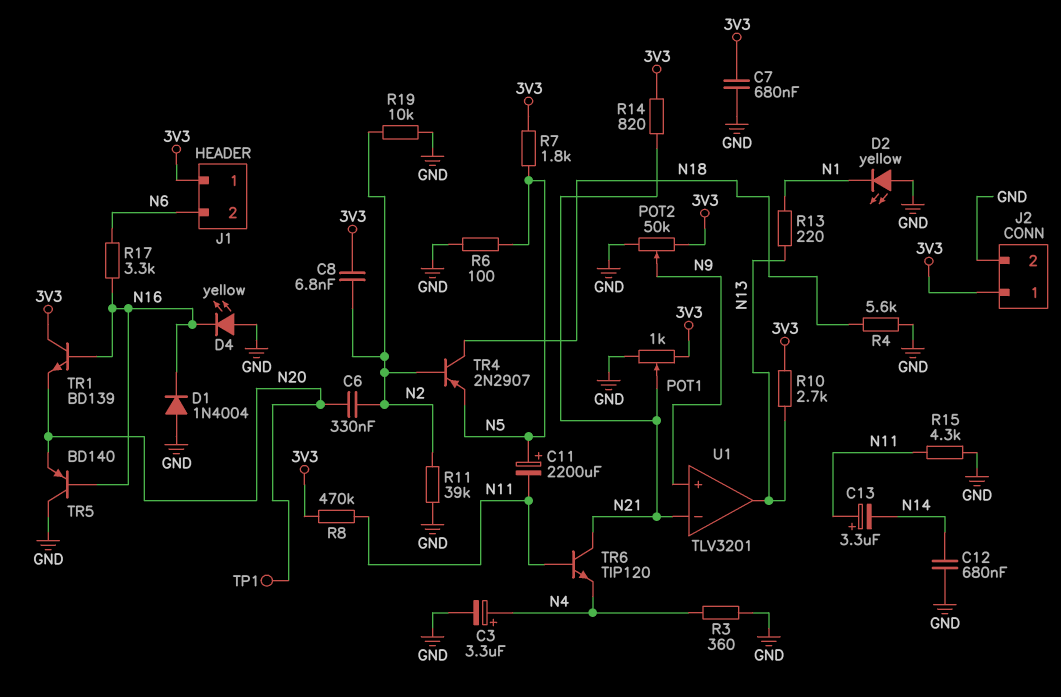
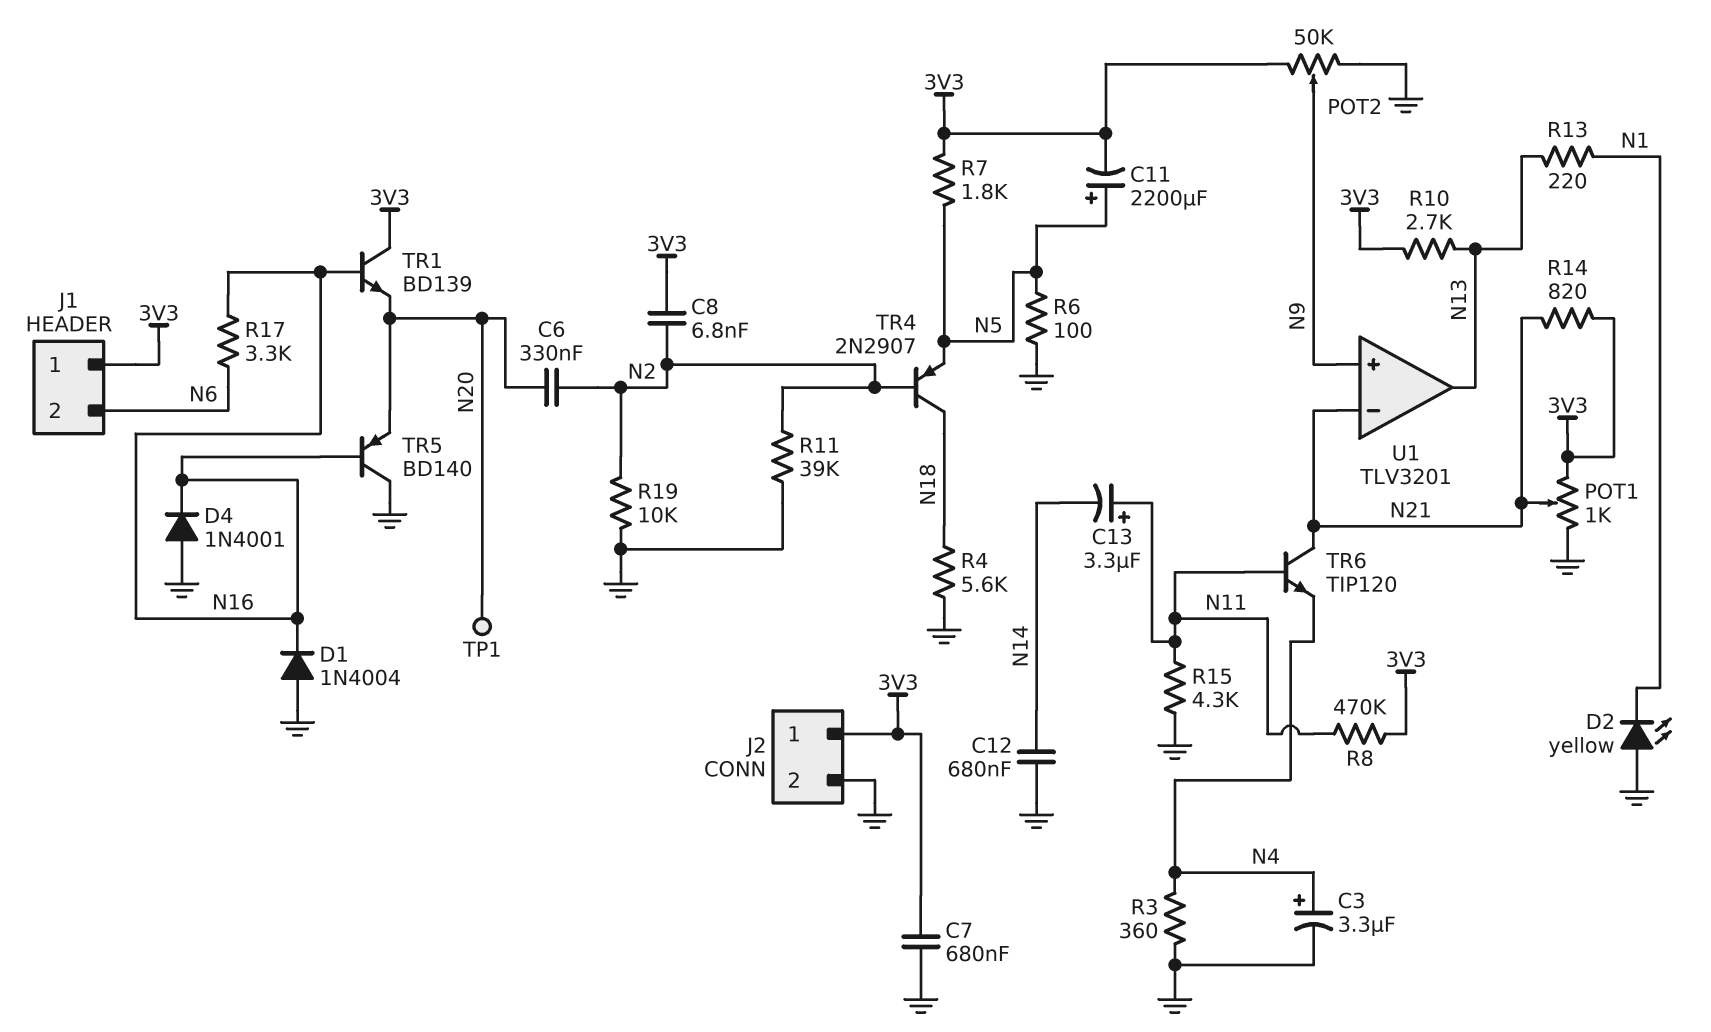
C11: 2200uF (plus N5, minus N11) -> 2200uF (plus N5, minus 3V3)
D4: LED yellow (A GND, K N16) -> diode 1N4001 (A GND, K N16)

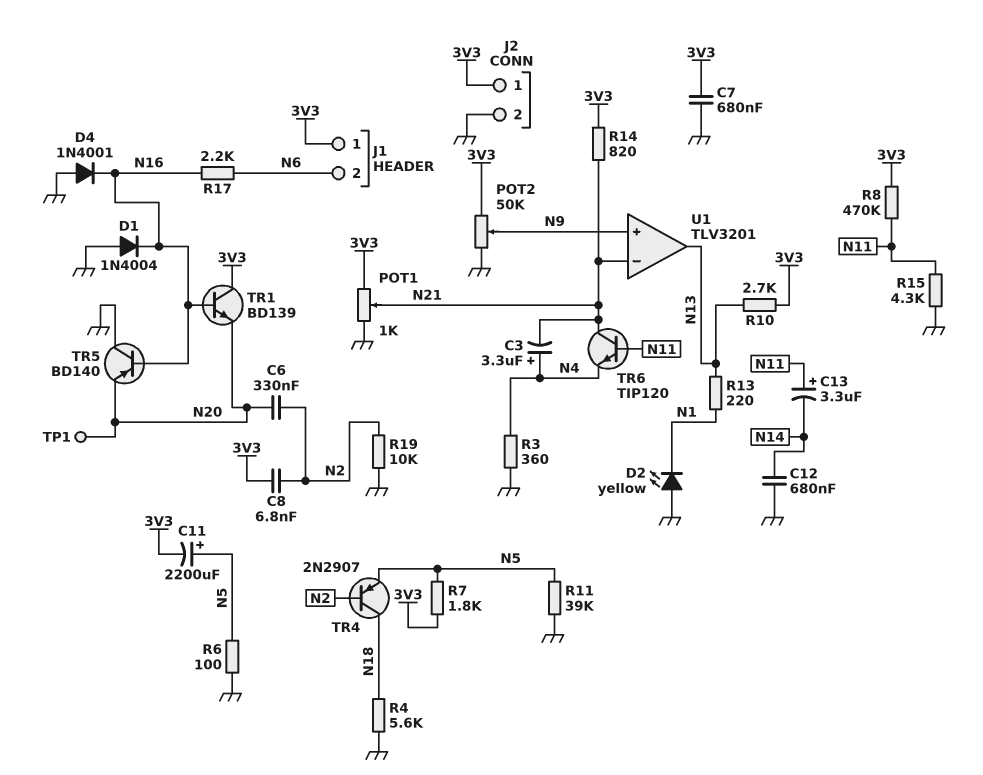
C3: 3.3uF (plus N4, minus GND) -> 3.3uF (plus N4, minus N21)
R11: 39k (GND, N2) -> 39k (GND, N5)
R17: 3.3k (N6, N16) -> 2.2k (N6, N16)

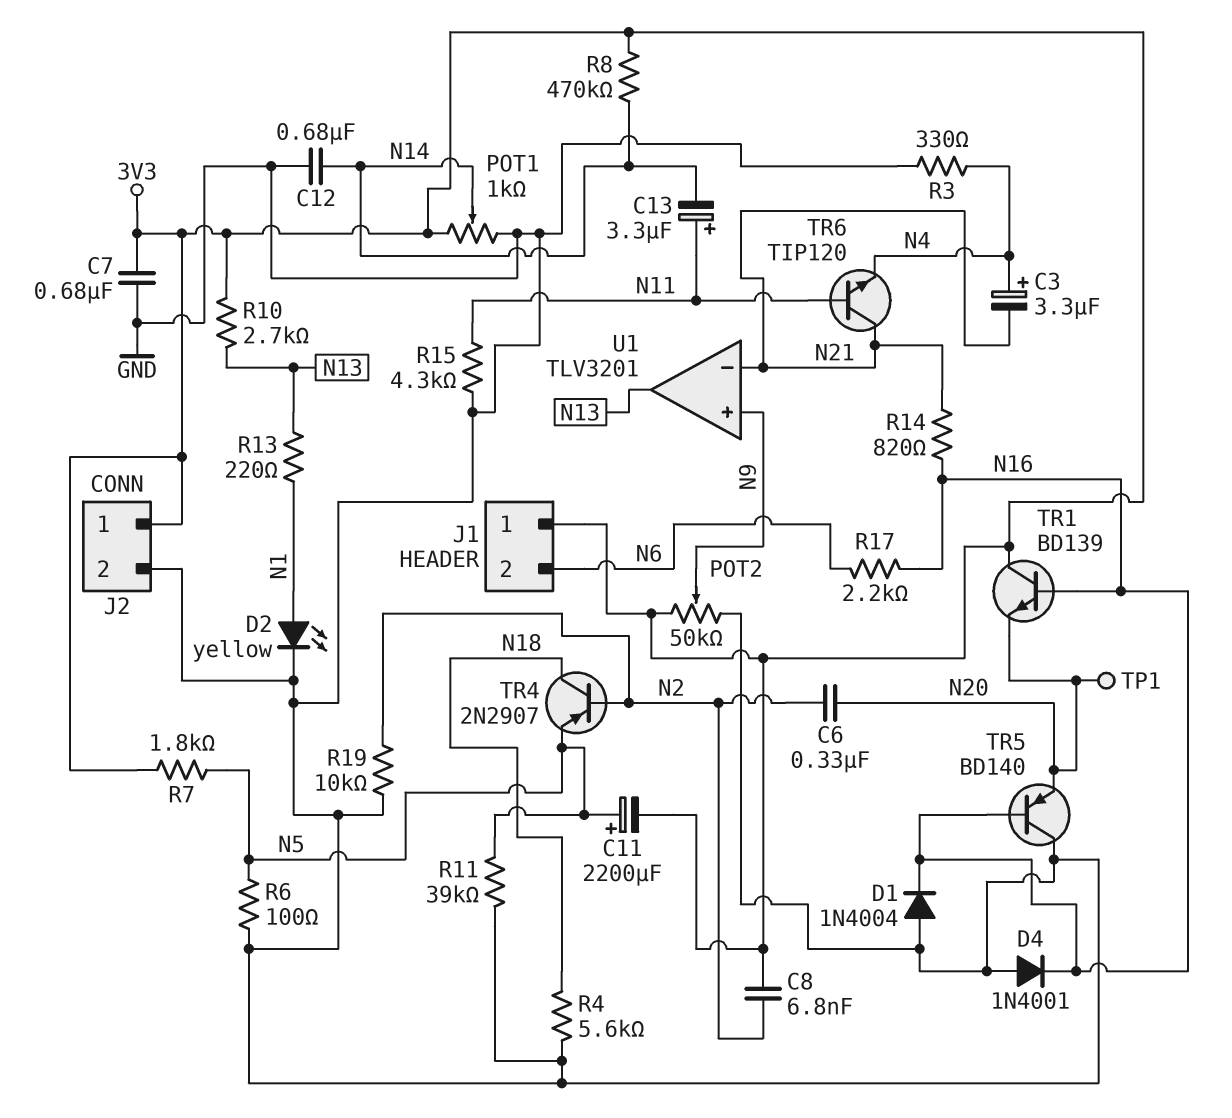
D2: LED yellow (A GND, K N1) -> LED yellow (A N1, K GND)
POT1: 1k (3V3, GND, wiper N21) -> 1k (3V3, GND, wiper N14)
R3: 360 (GND, N4) -> 330 (GND, N4)
R8: 470k (3V3, N11) -> 470k (3V3, N14)
R14: 820 (3V3, N21) -> 820 (N16, N21)

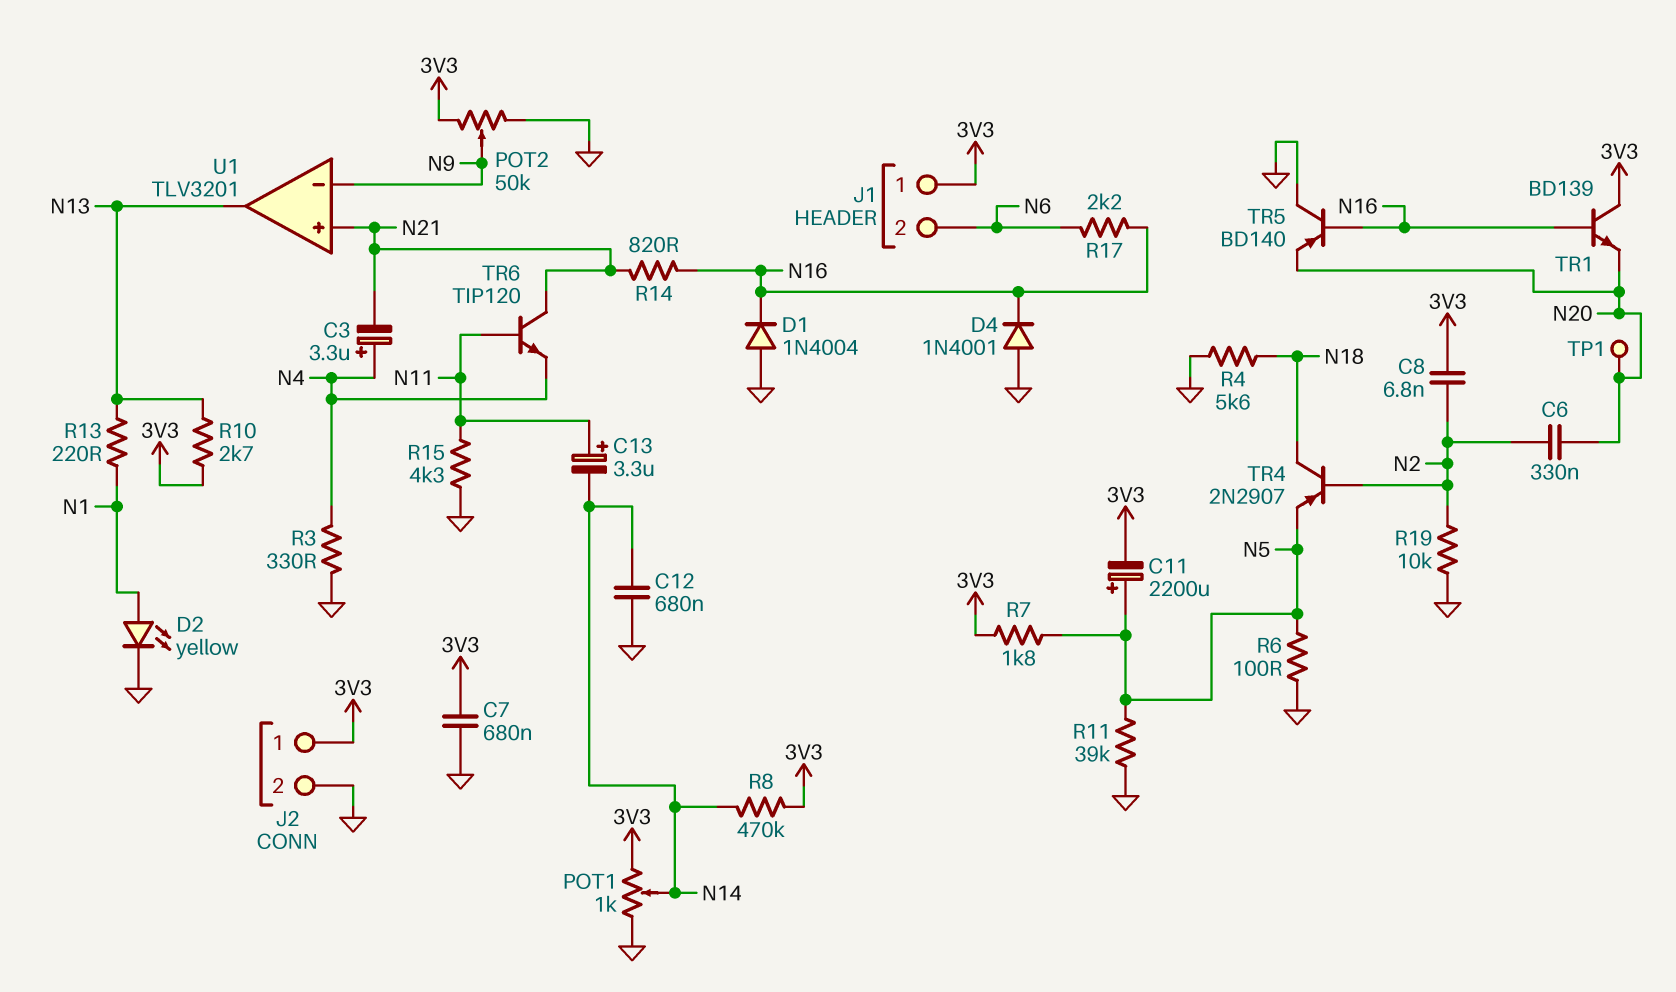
U1 pin in+: N9 -> N21
U1 pin in-: N21 -> N9

